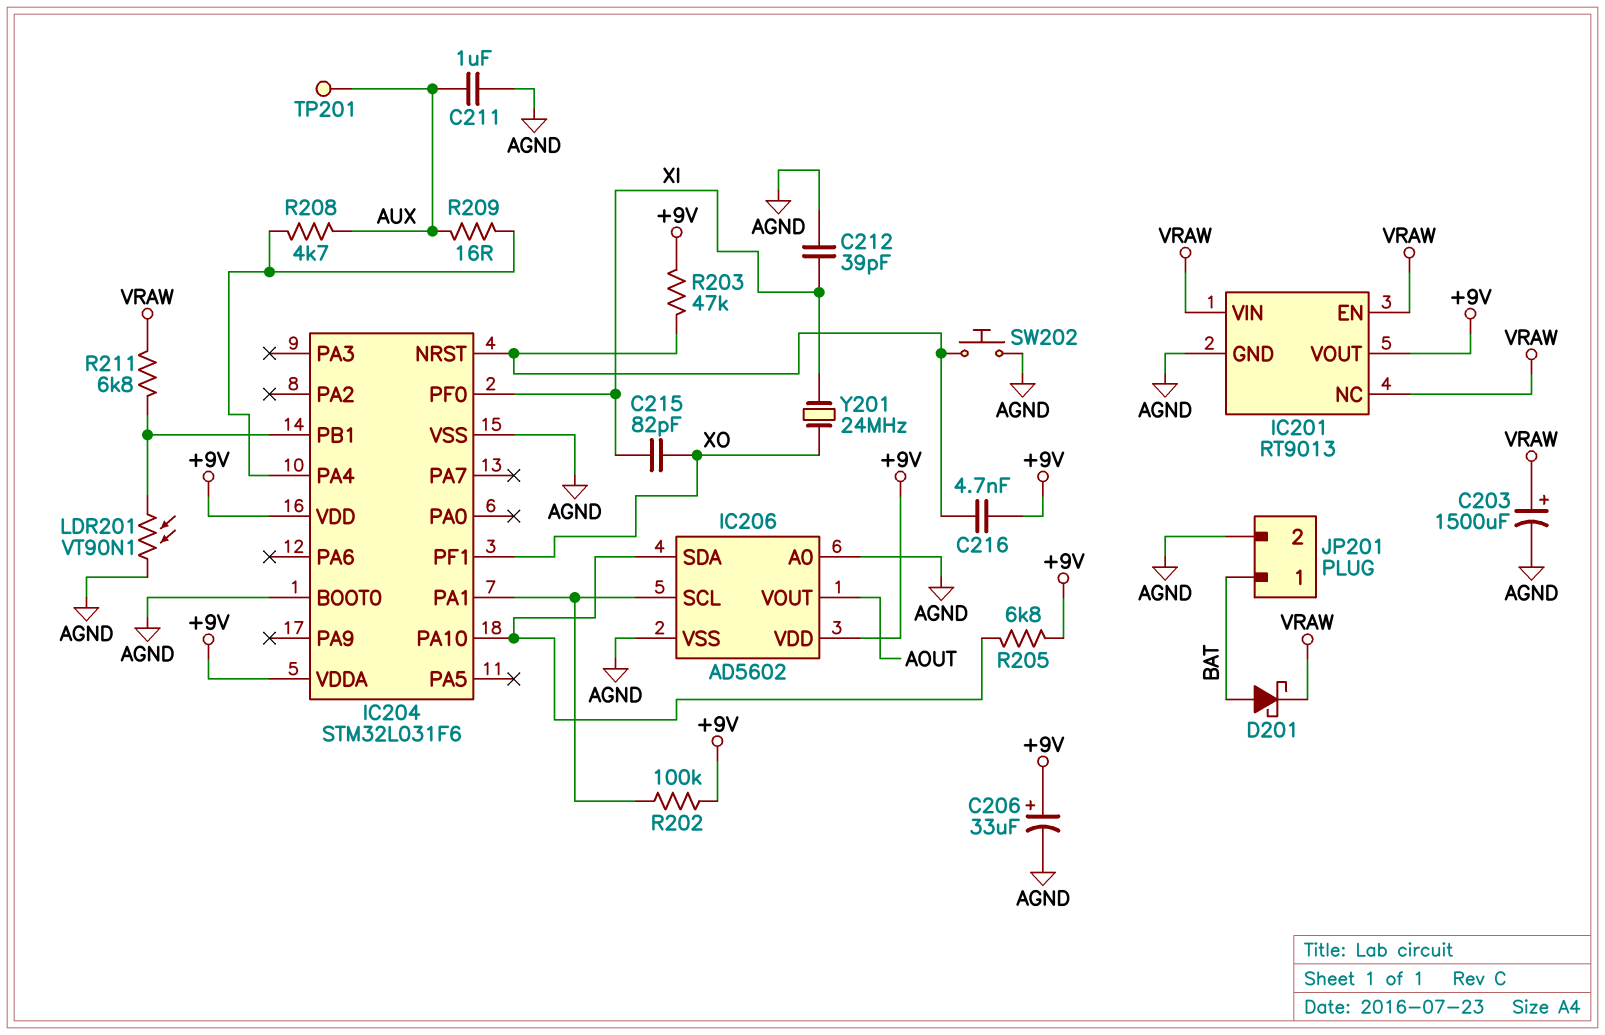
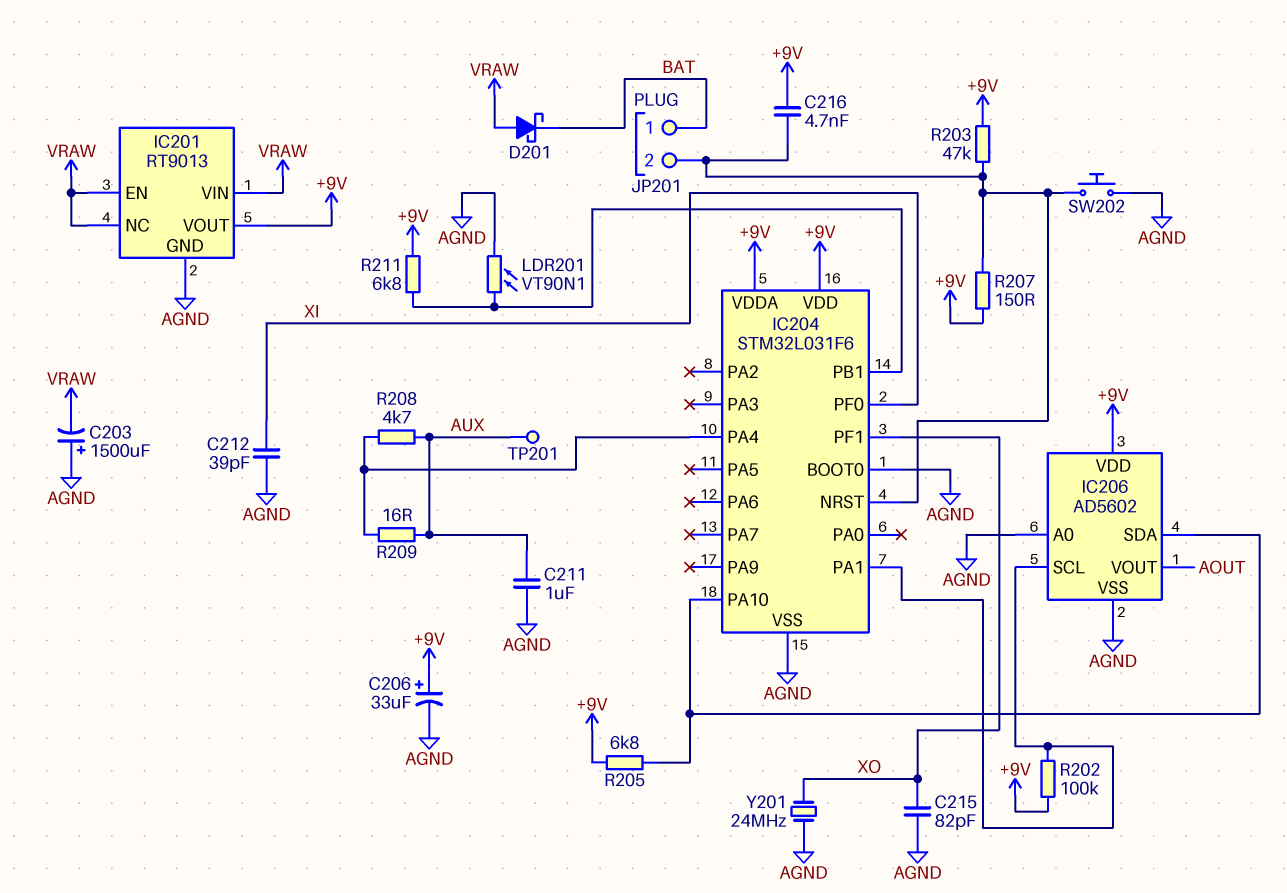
C203: 1500uF (plus VRAW, minus AGND) -> 1500uF (plus AGND, minus VRAW)
C215: 82pF (XI, XO) -> 82pF (AGND, XO)
D201: schottky (A BAT, K VRAW) -> schottky (A VRAW, K BAT)
JP201 pin 2: AGND -> IC204/NRST
R207: none -> 150 (+9V, IC204/NRST)
R211: 6.8k (IC204/PB1, VRAW) -> 6.8k (+9V, IC204/PB1)
Y201: 24MHz (XI, XO) -> 24MHz (AGND, XO)

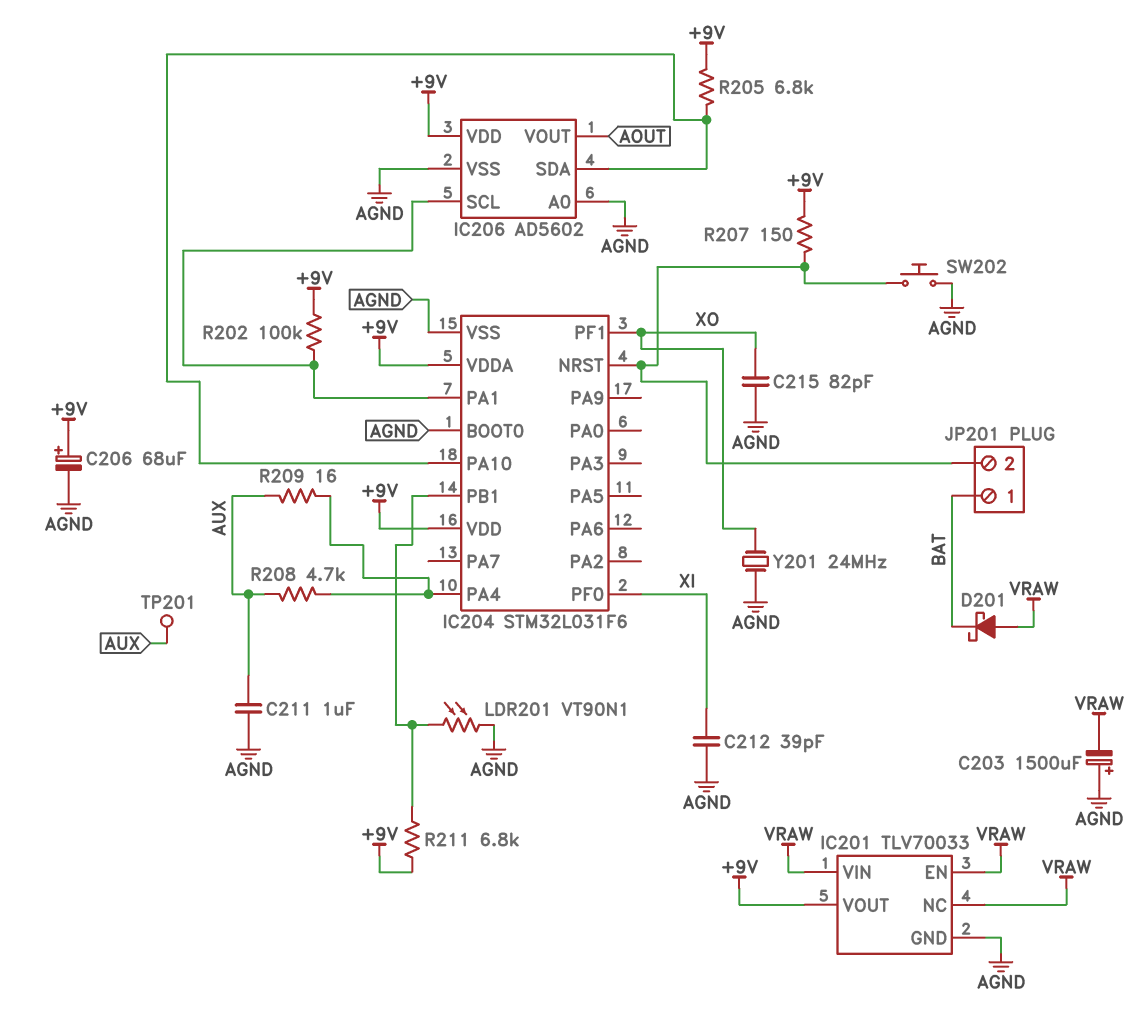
C206: 33uF (plus +9V, minus AGND) -> 68uF (plus +9V, minus AGND)
C216: 4.7nF (+9V, IC204/NRST) -> none
IC201: RT9013 -> TLV70033
R203: 47k (+9V, IC204/NRST) -> none

